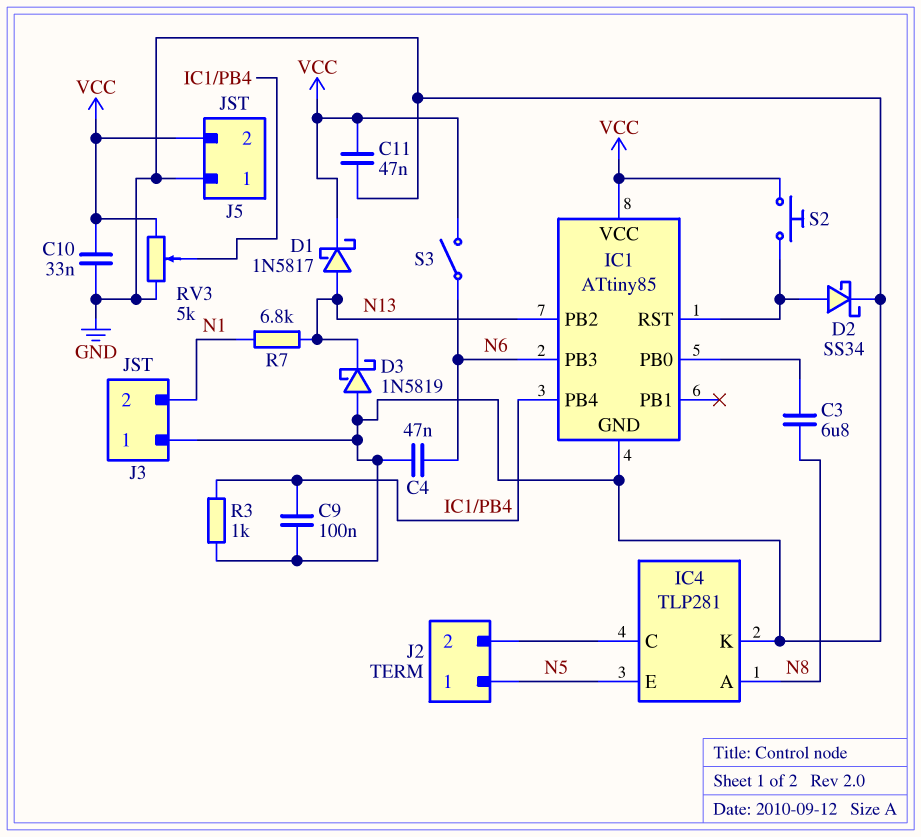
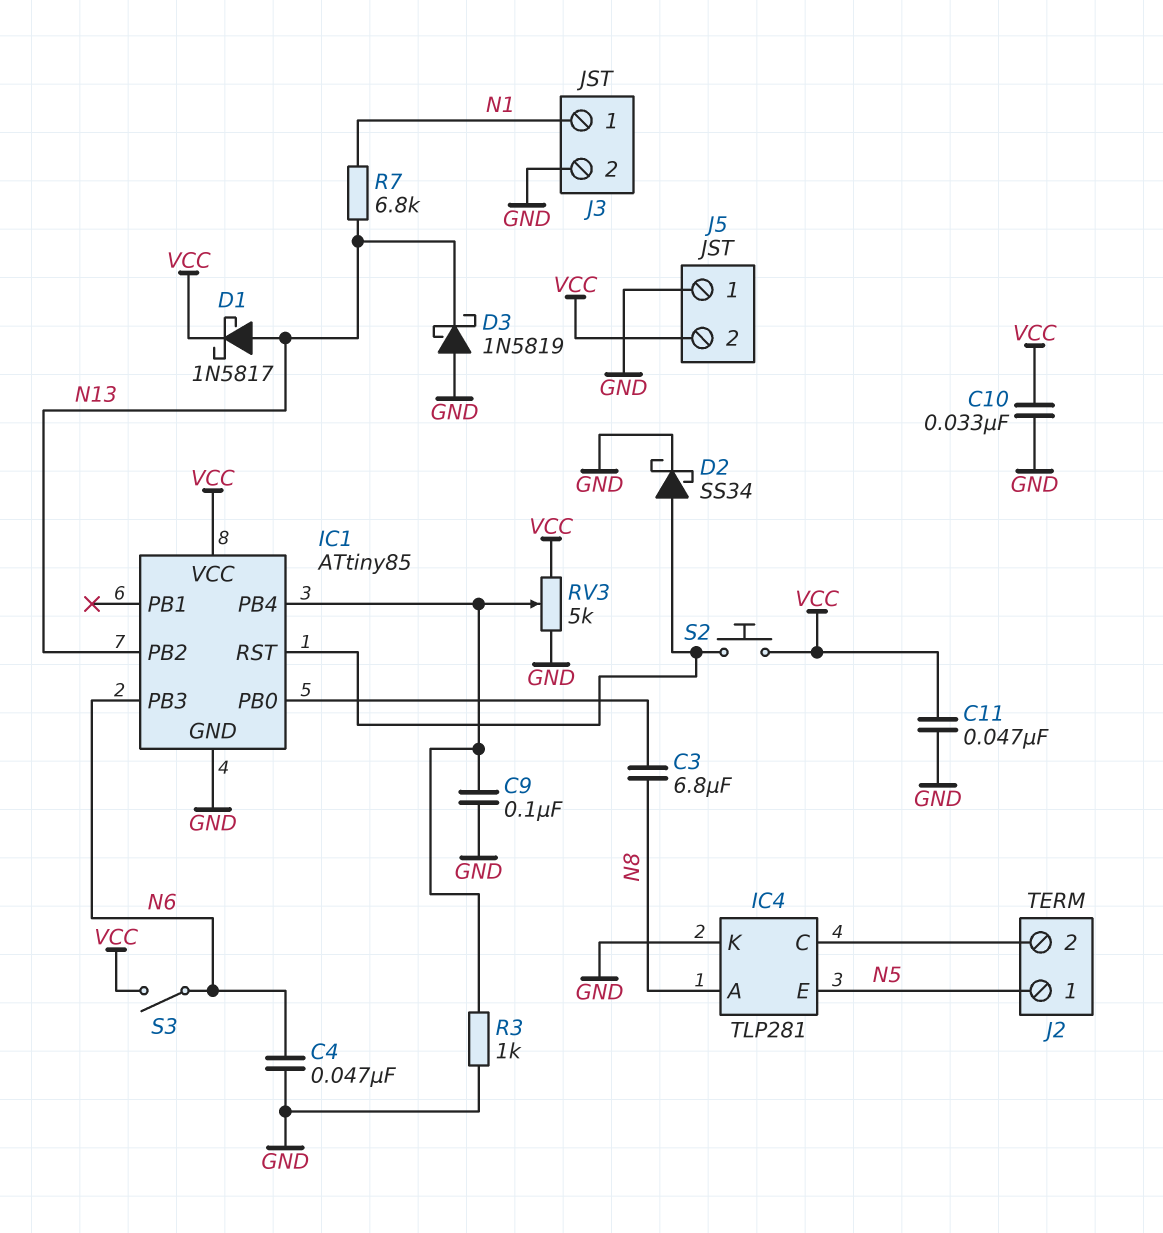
J3 pin 1: GND -> N1
J3 pin 2: N1 -> GND

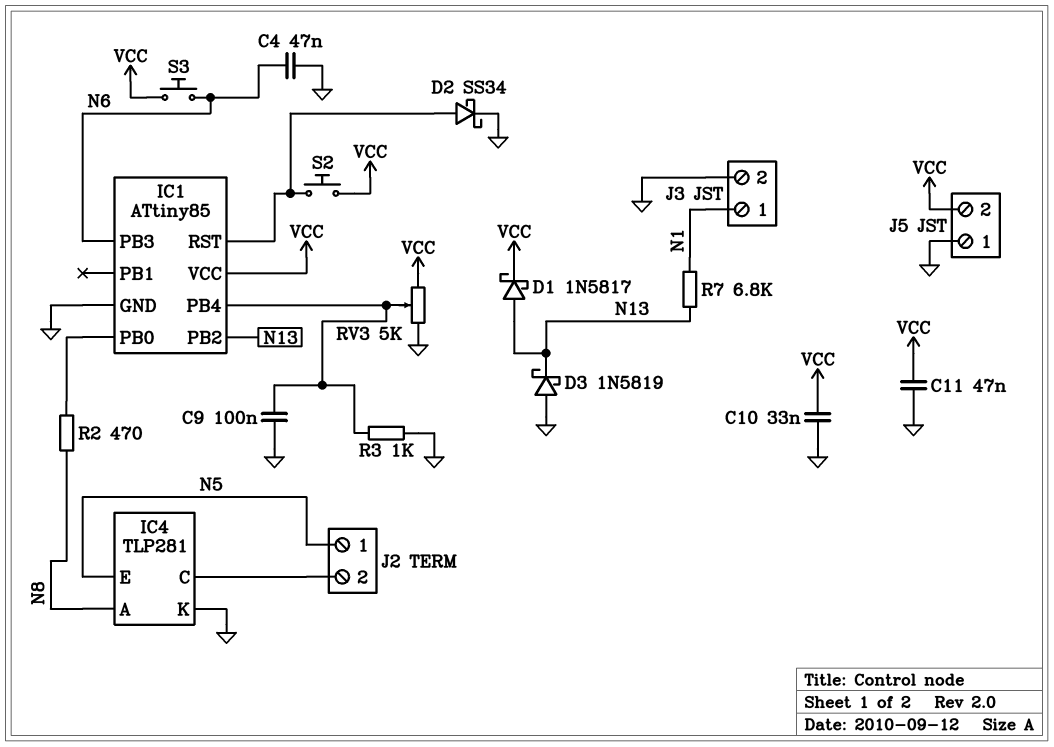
C3: 6.8uF (IC1/PB0, N8) -> none
R2: none -> 470 (IC1/PB0, N8)
S3: switch (N6, VCC) -> button (N6, VCC)

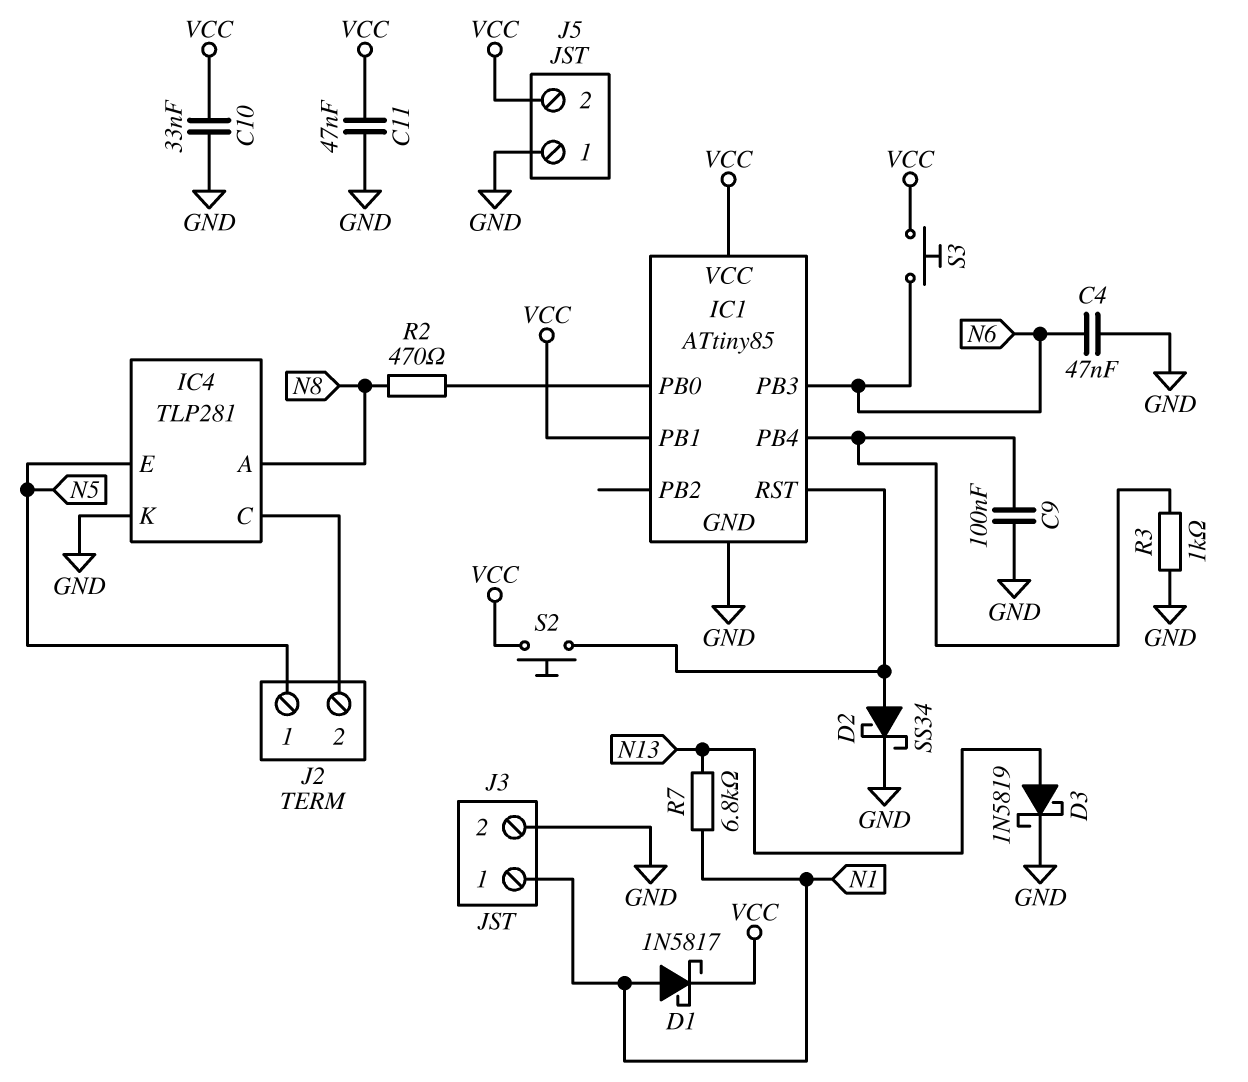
D1: schottky 1N5817 (A N13, K VCC) -> schottky 1N5817 (A N1, K VCC)
D3: schottky 1N5819 (A GND, K N13) -> schottky 1N5819 (A N13, K GND)
IC1 pin PB1: none -> VCC
IC1 pin PB2: N13 -> none
RV3: 5k (GND, VCC, wiper IC1/PB4) -> none

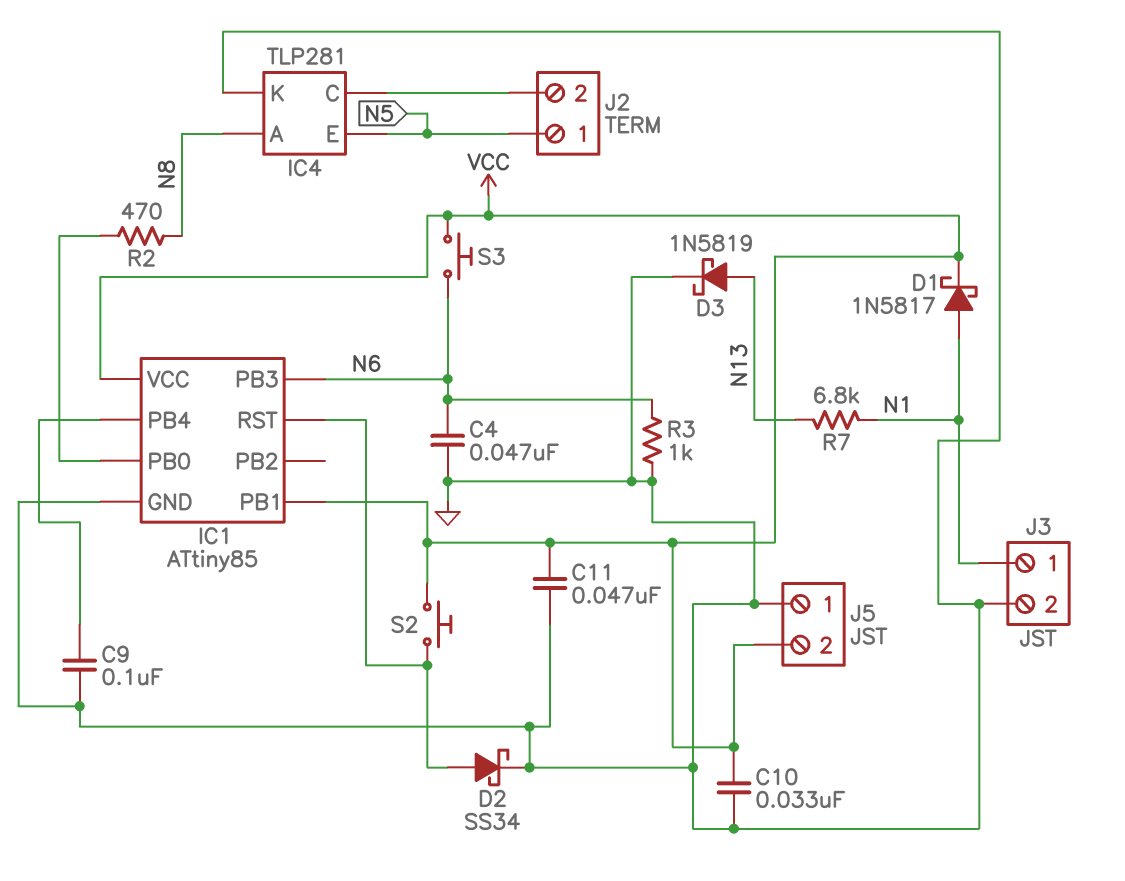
R3: 1k (GND, IC1/PB4) -> 1k (GND, N6)

